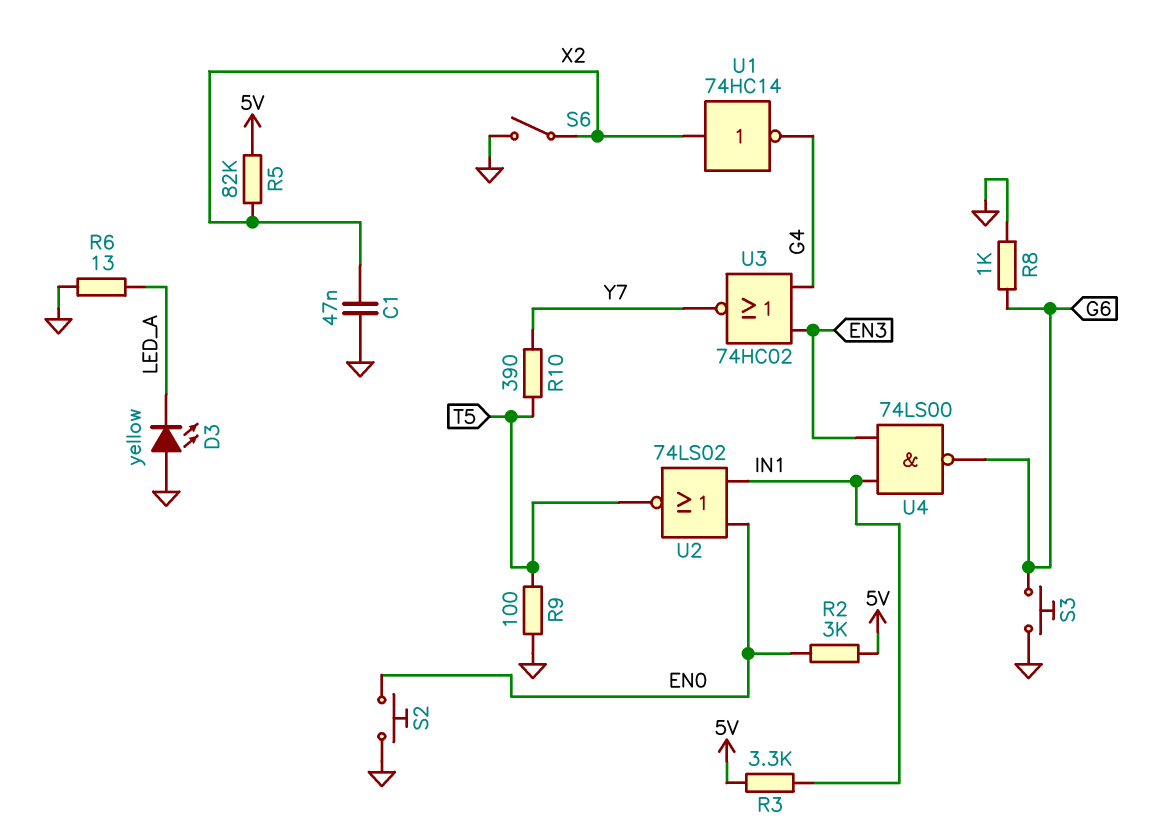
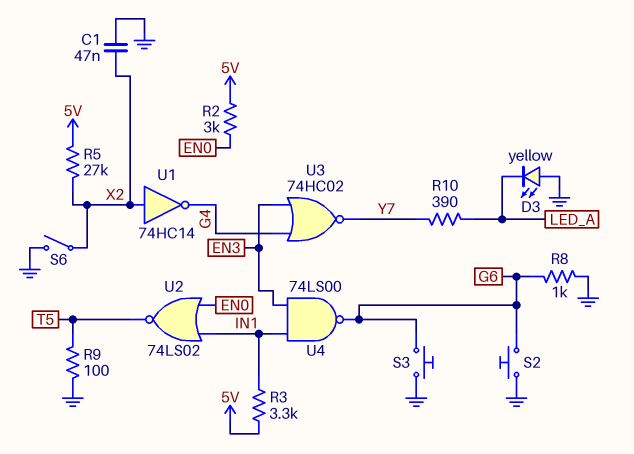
R5: 82k (5V, X2) -> 27k (5V, X2)
R6: 13 (GND, LED_A) -> none
R10: 390 (T5, Y7) -> 390 (LED_A, Y7)
S2: button (EN0, GND) -> button (G6, GND)

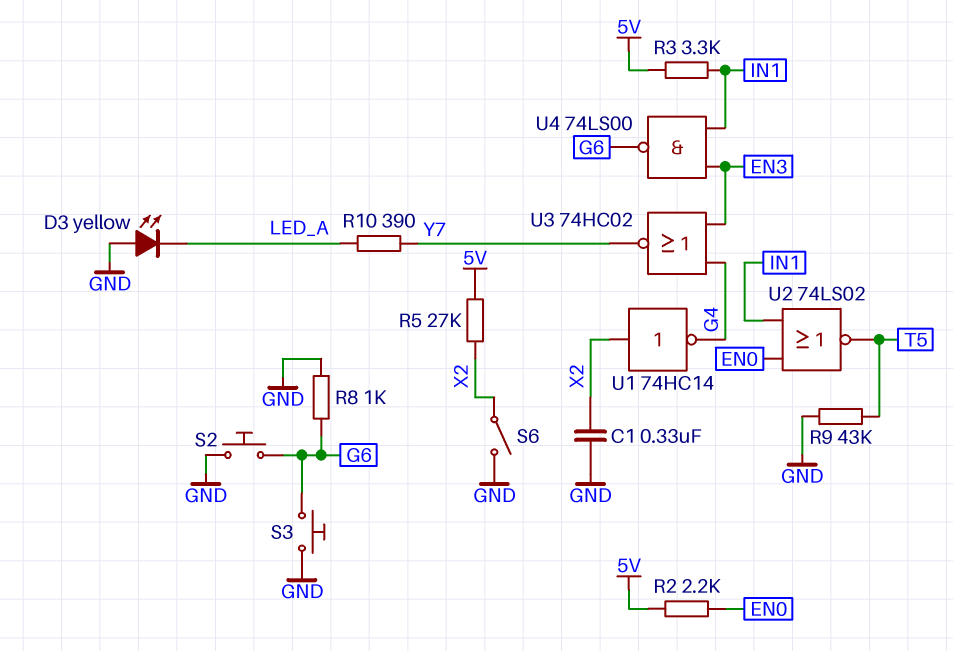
C1: 47nF (GND, X2) -> 330nF (GND, X2)
R2: 3k (5V, EN0) -> 2.2k (5V, EN0)
R9: 100 (GND, T5) -> 43k (GND, T5)

